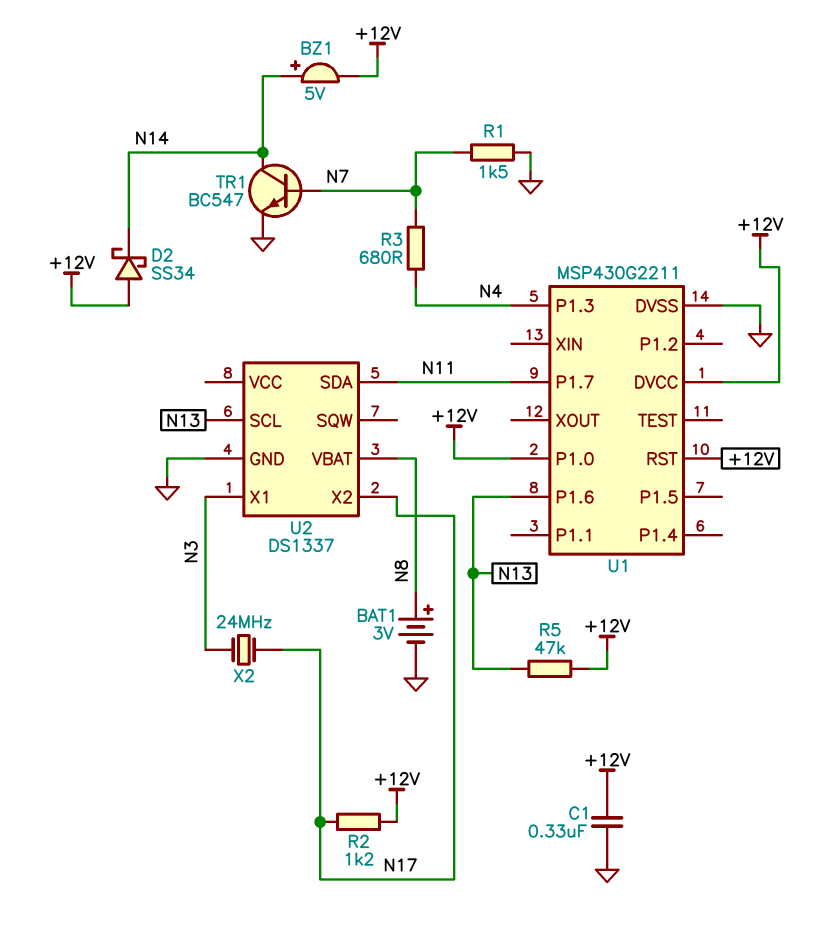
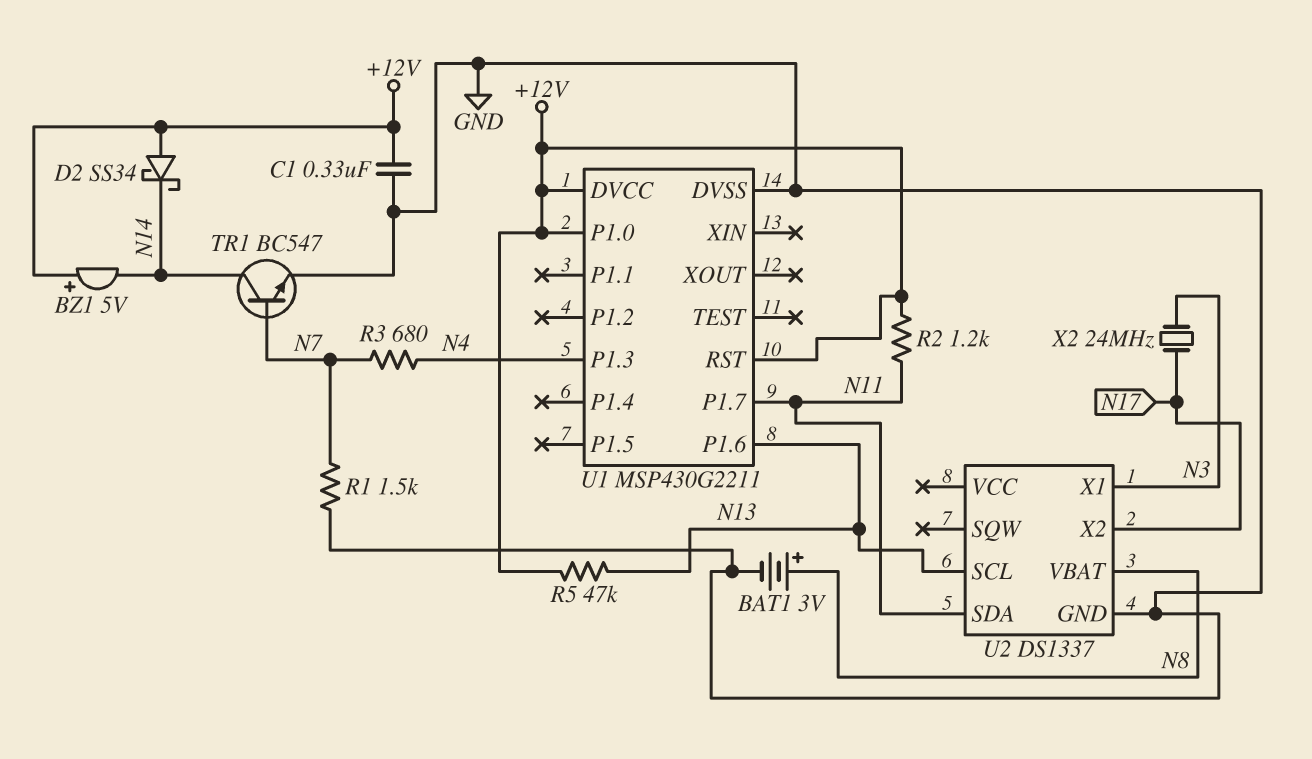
BZ1: buzzer 5V (plus N14, minus +12V) -> buzzer 5V (plus +12V, minus N14)
R2: 1.2k (+12V, N17) -> 1.2k (+12V, N11)

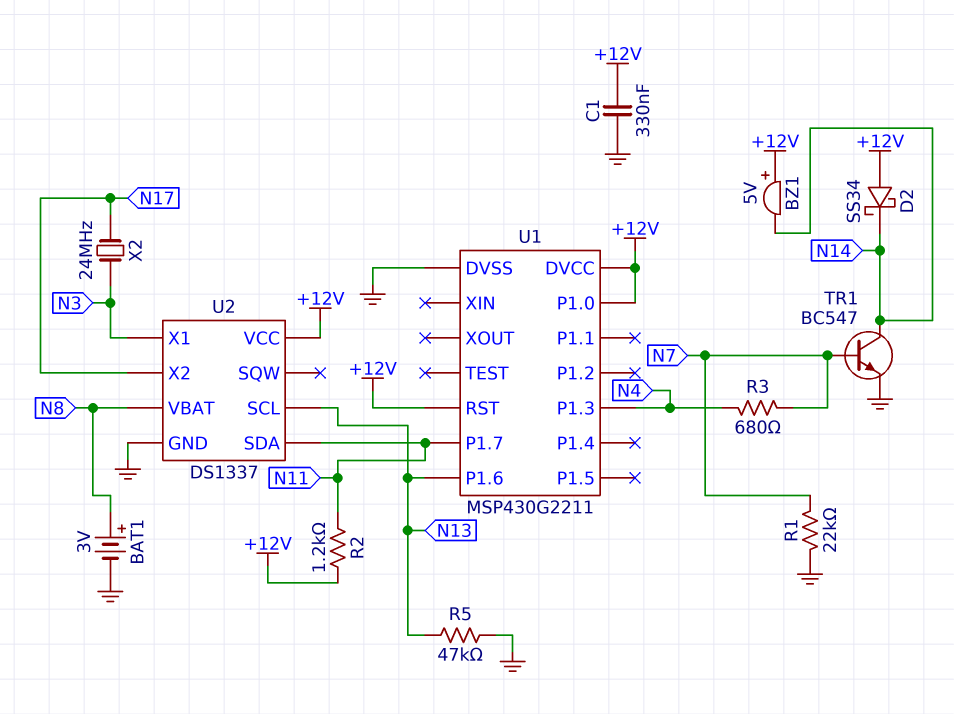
R1: 1.5k (GND, N7) -> 22k (GND, N7)
R5: 47k (+12V, N13) -> 47k (GND, N13)
U2 pin VCC: none -> +12V

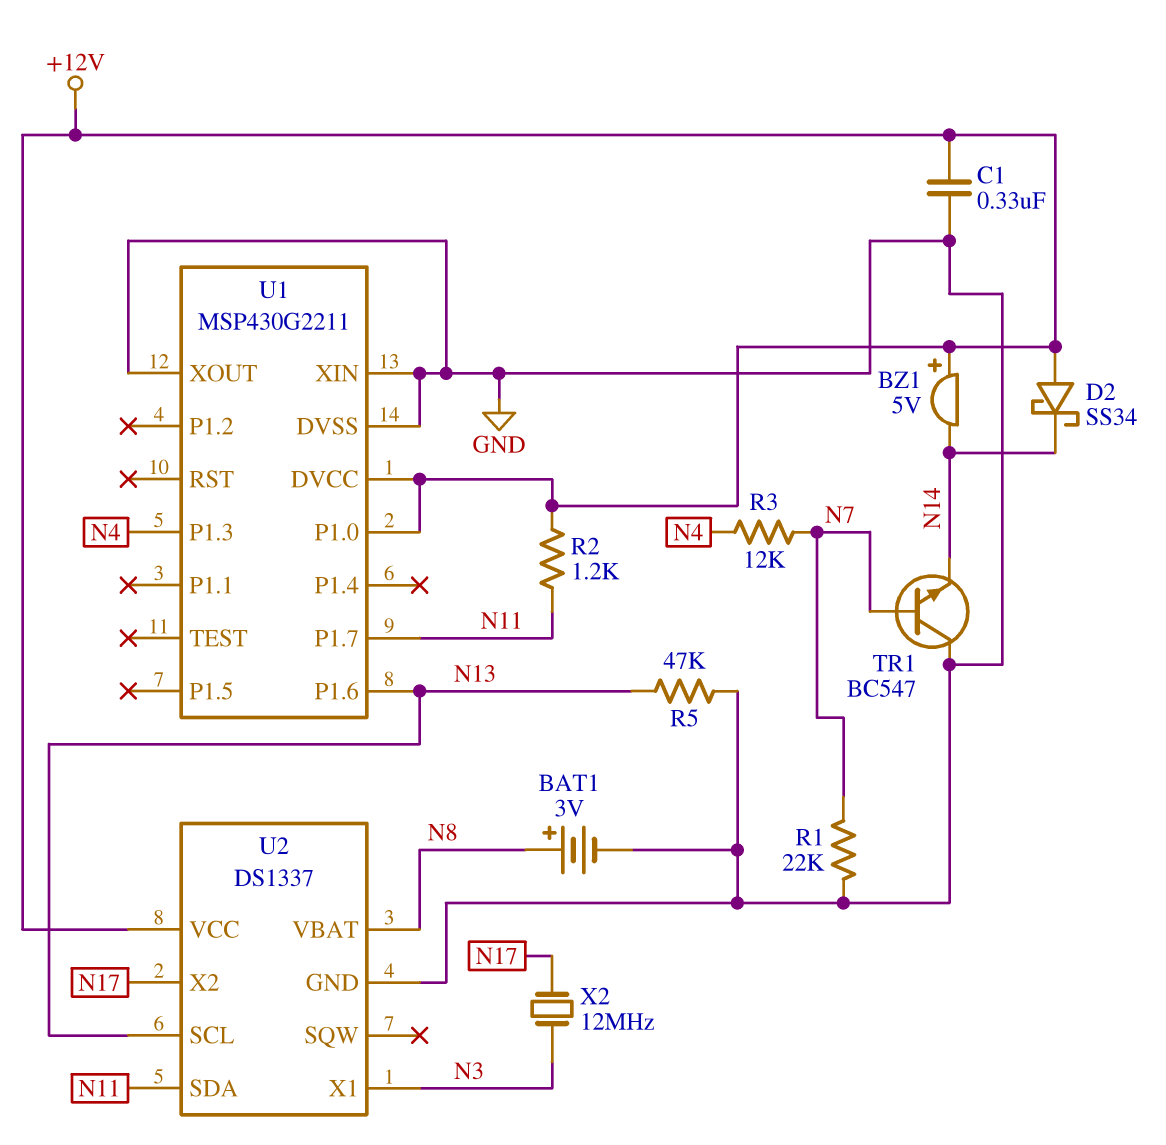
R3: 680 (N4, N7) -> 12k (N4, N7)
TR1: NPN BC547 (B N7, C N14, E GND) -> NPN BC547 (B N7, C GND, E N14)
U1 pin RST: +12V -> none
U1 pin XIN: none -> GND
U1 pin XOUT: none -> GND
X2: 24MHz (N3, N17) -> 12MHz (N3, N17)

